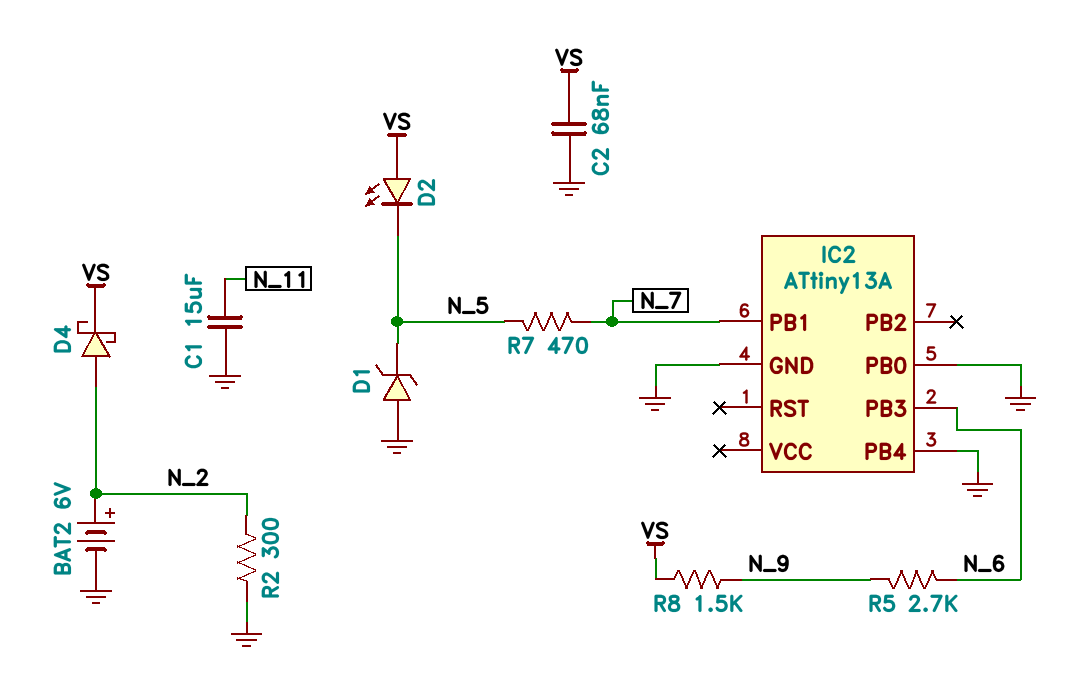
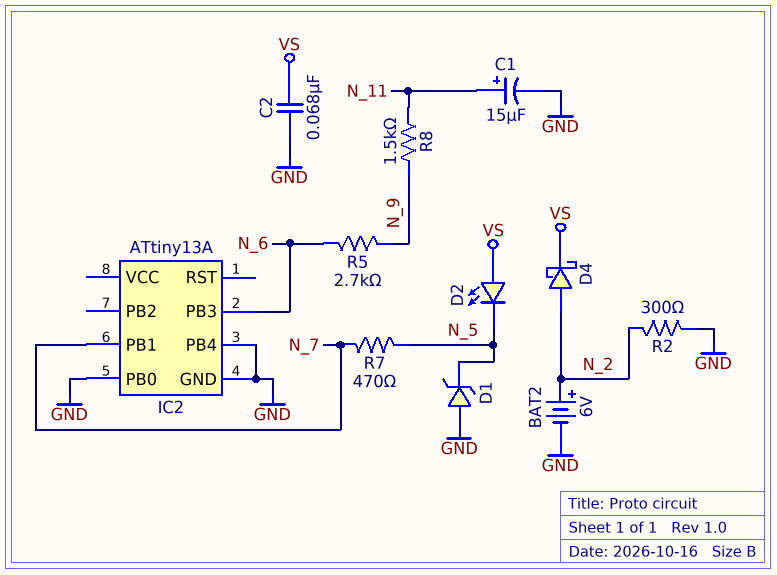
C1: 15uF (GND, N_11) -> 15uF (plus N_11, minus GND)
R8: 1.5k (N_9, VS) -> 1.5k (N_9, N_11)

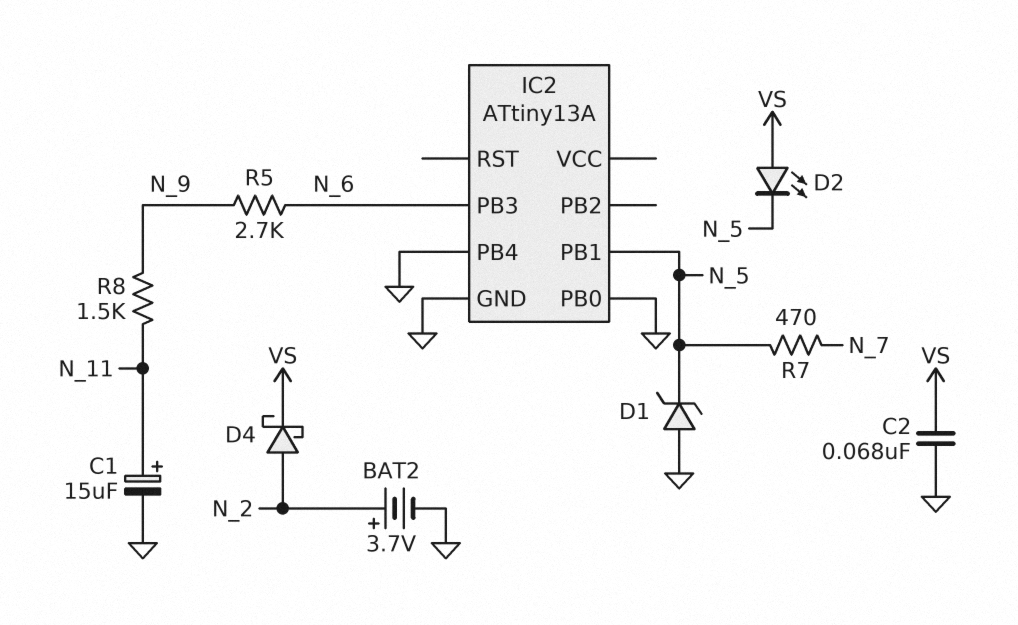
BAT2: 6V (plus N_2, minus GND) -> 3.7V (plus N_2, minus GND)
IC2 pin PB1: N_7 -> N_5
R2: 300 (GND, N_2) -> none

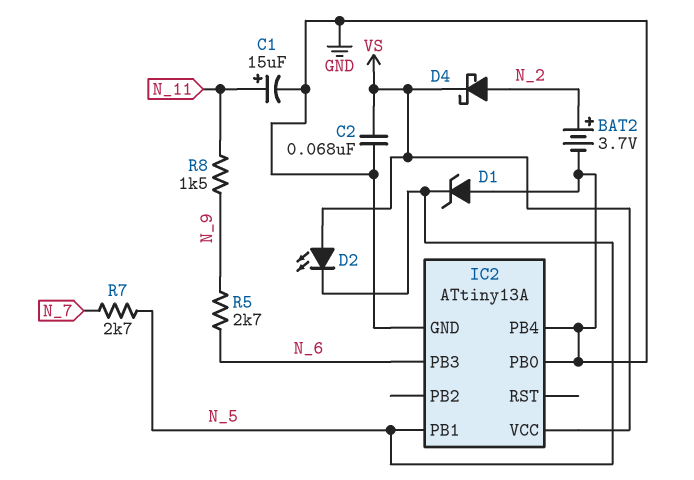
IC2 pin VCC: none -> VS
R7: 470 (N_5, N_7) -> 2.7k (N_5, N_7)

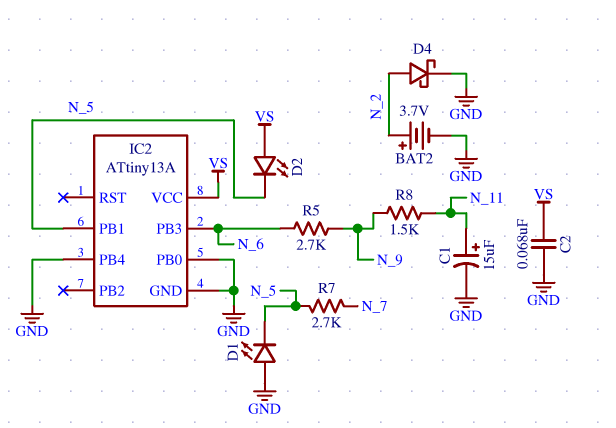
D1: zener (A GND, K N_5) -> LED (A GND, K N_5)
D4: schottky (A N_2, K VS) -> schottky (A N_2, K GND)

